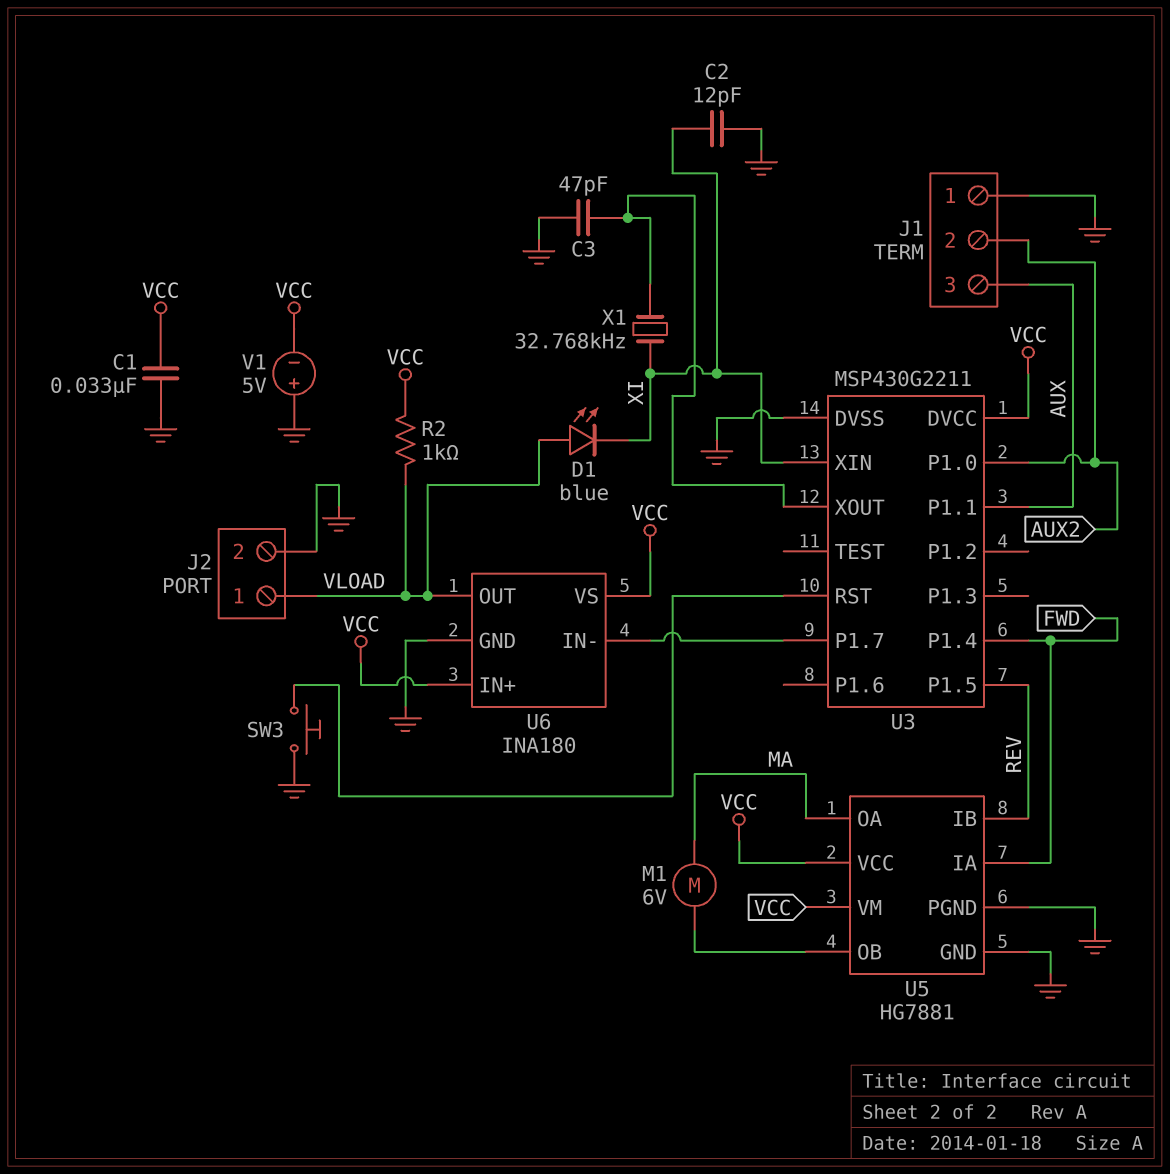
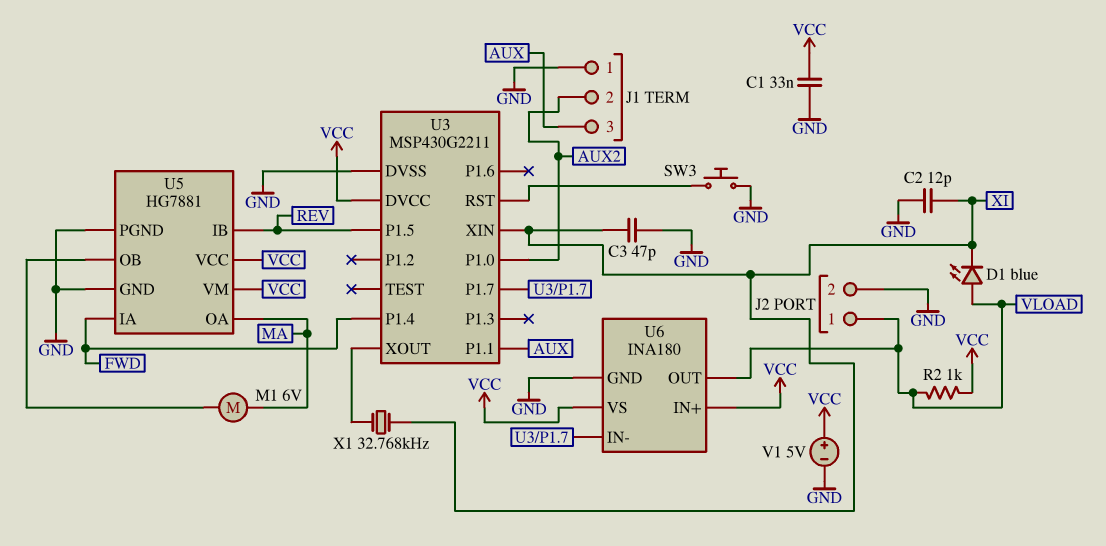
C3: 47pF (GND, U3/XOUT) -> 47pF (GND, XI)
V1: 5V (plus GND, minus VCC) -> 5V (plus VCC, minus GND)

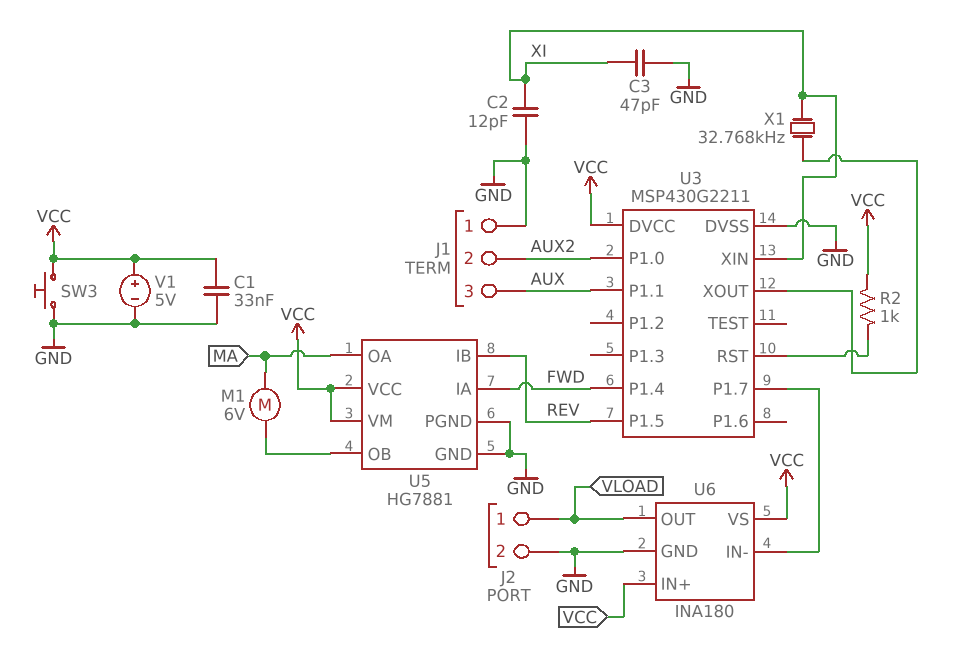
D1: LED blue (A VLOAD, K XI) -> none
R2: 1k (VCC, VLOAD) -> 1k (U3/RST, VCC)
SW3: button (GND, U3/RST) -> button (GND, VCC)

